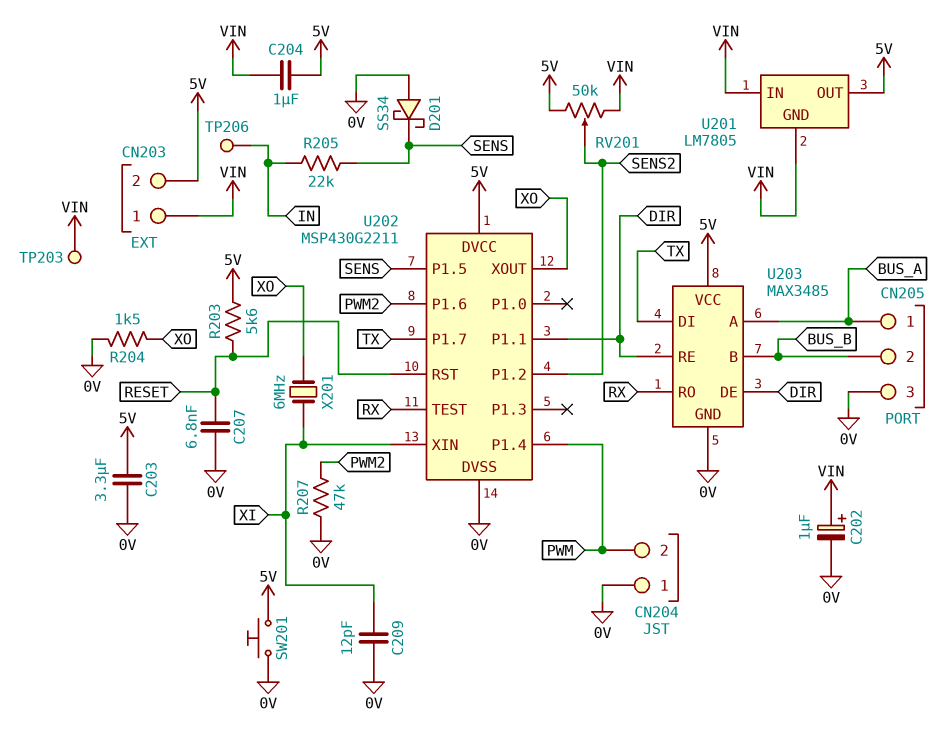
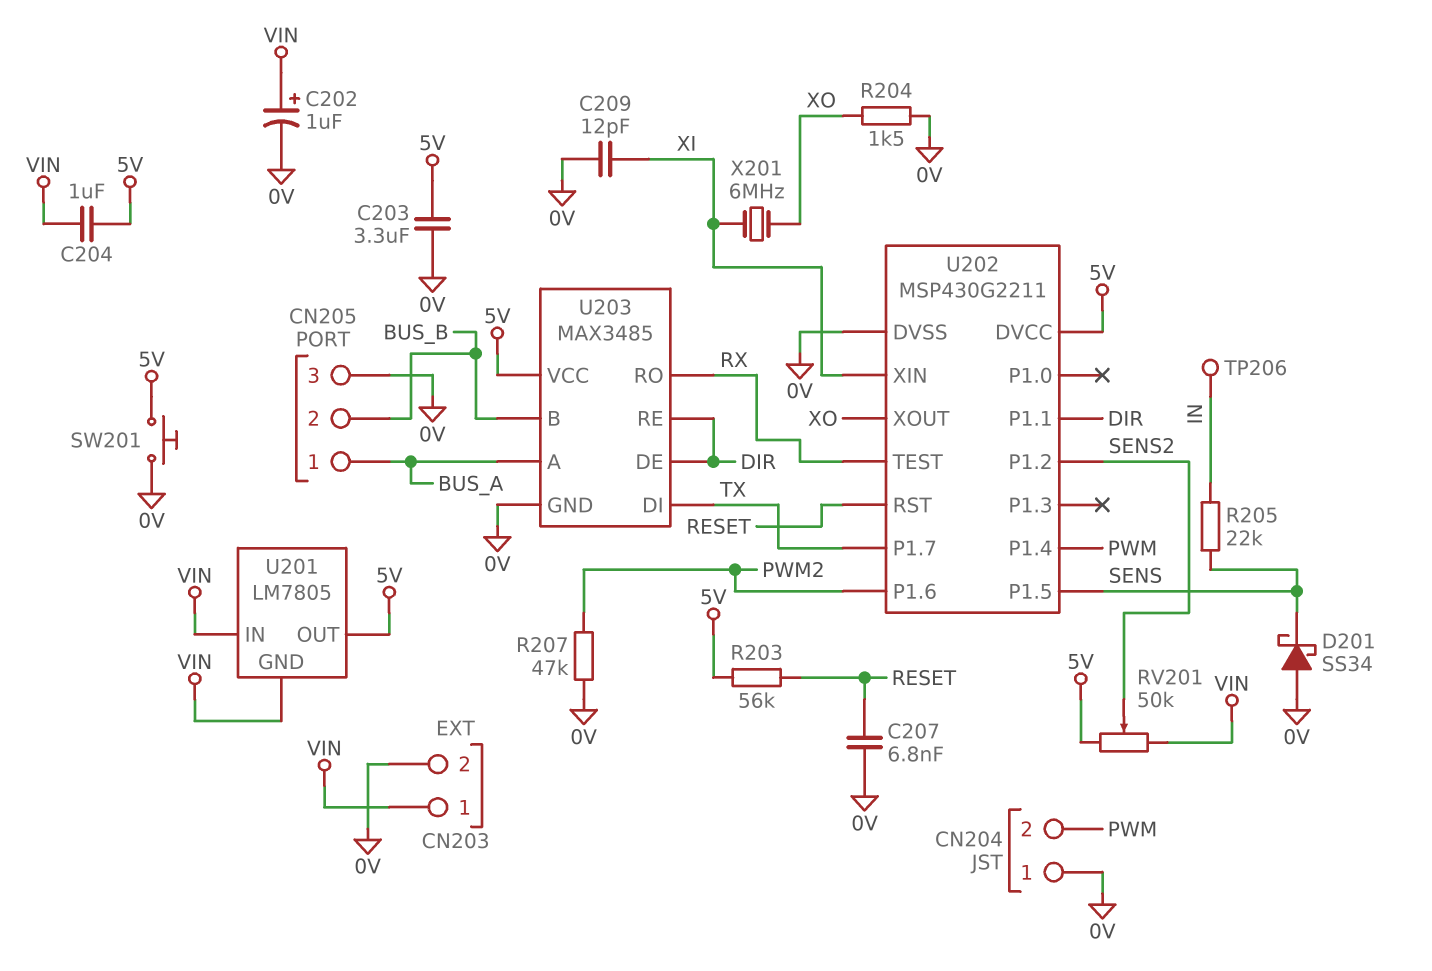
CN203 pin 2: 5V -> 0V
R203: 5.6k (5V, RESET) -> 56k (5V, RESET)
TP203: test point (VIN) -> none

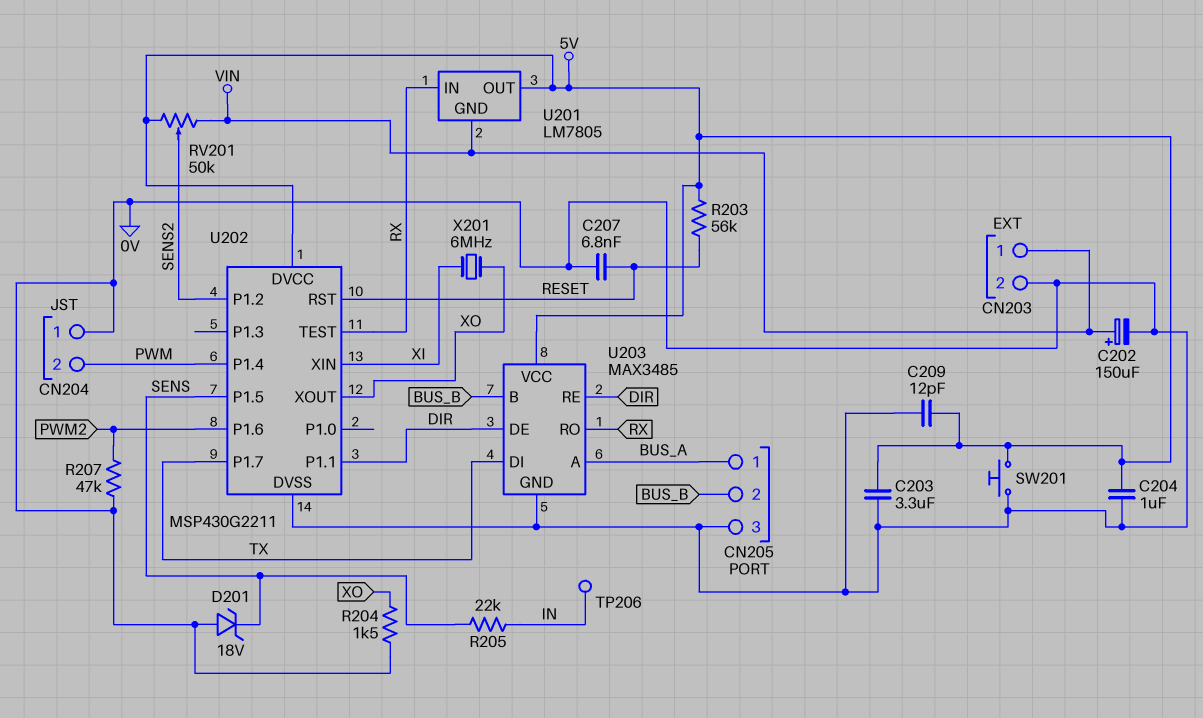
C202: 1uF (plus VIN, minus 0V) -> 150uF (plus VIN, minus 0V)
C204: 1uF (5V, VIN) -> 1uF (0V, 5V)
C209: 12pF (0V, XI) -> 12pF (0V, 5V)
D201: schottky SS34 (A 0V, K SENS) -> zener 18V (A 0V, K SENS)
U201 pin IN: VIN -> RX

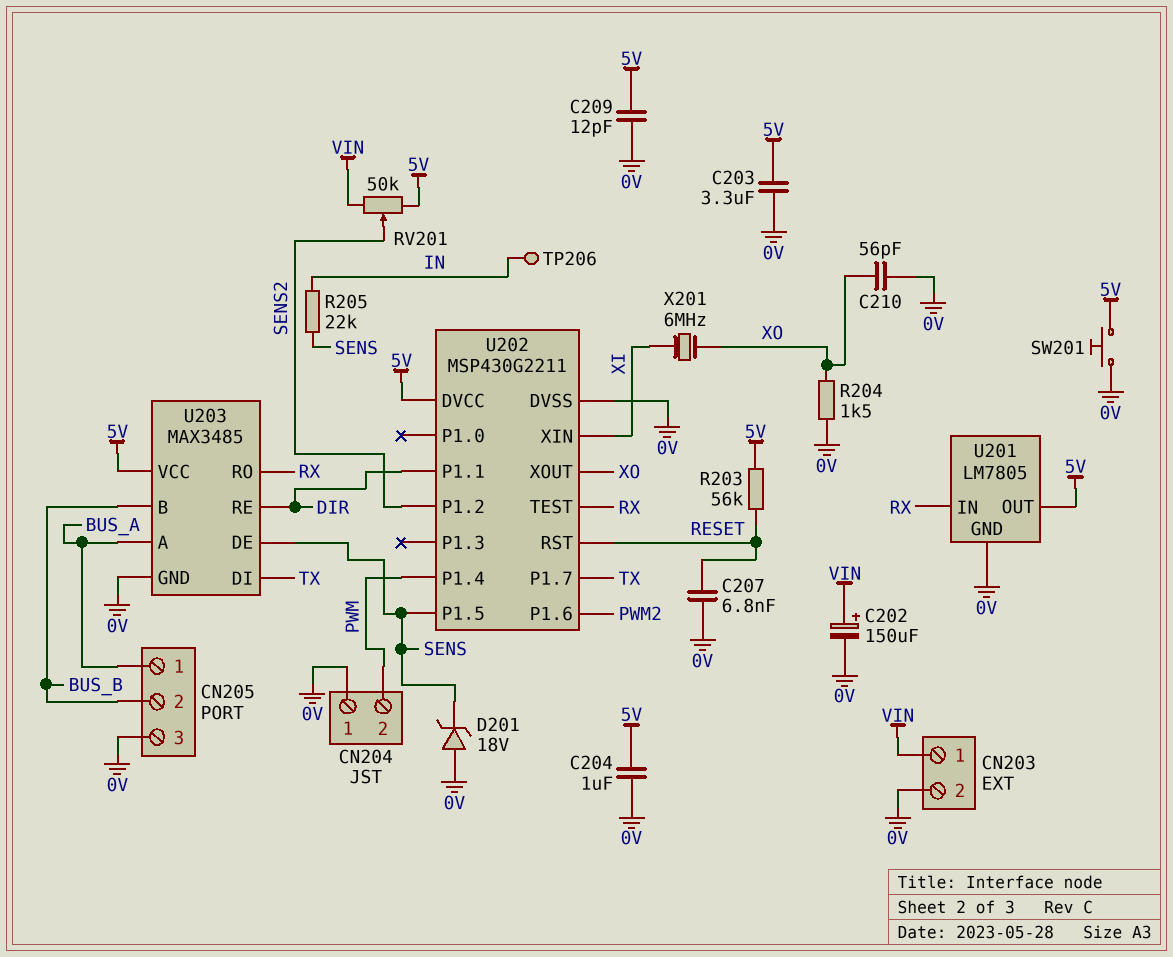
C210: none -> 56pF (0V, XO)
R207: 47k (0V, PWM2) -> none
U201 pin GND: VIN -> 0V
U203 pin DE: DIR -> SENS

